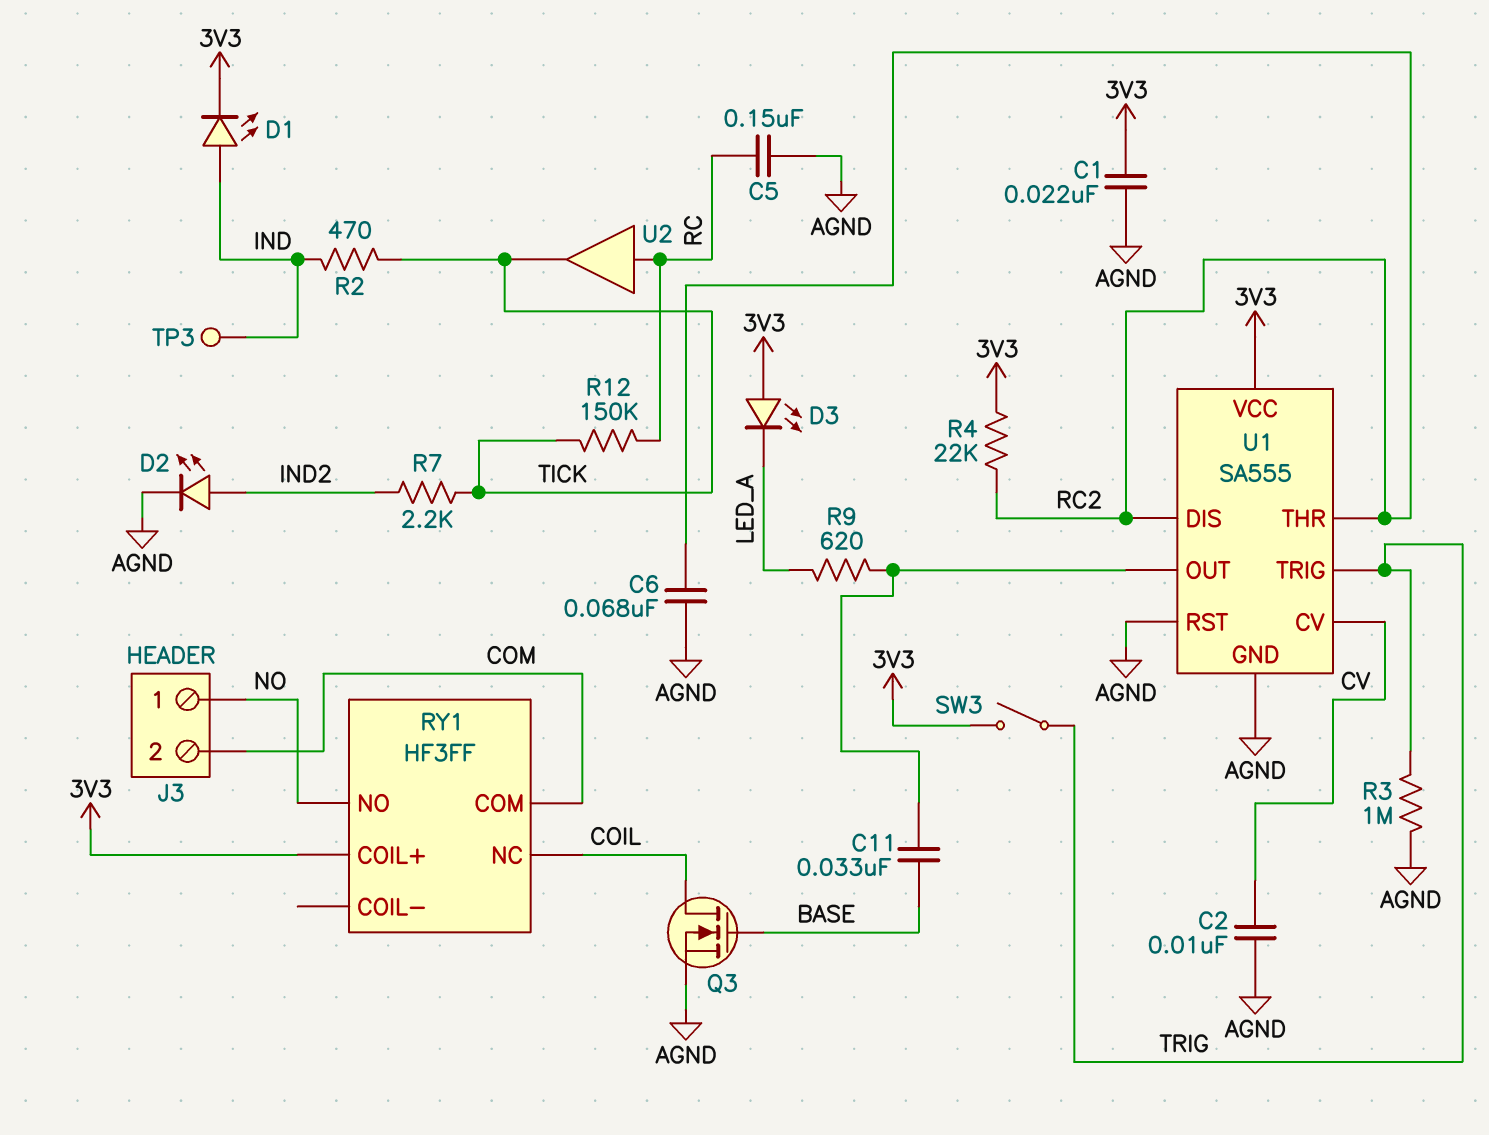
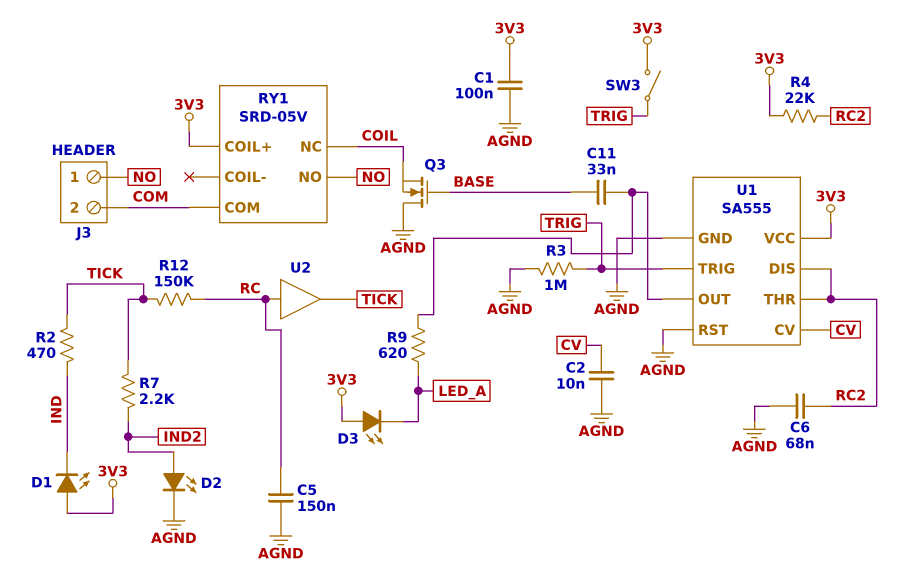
C1: 22nF (3V3, AGND) -> 100nF (3V3, AGND)
D1: LED (A IND, K 3V3) -> LED (A 3V3, K IND)
Q3: NMOS (G BASE, D COIL, S AGND) -> NMOS (G BASE, D AGND, S COIL)
RY1: HF3FF -> SRD-05V
TP3: test point (IND) -> none

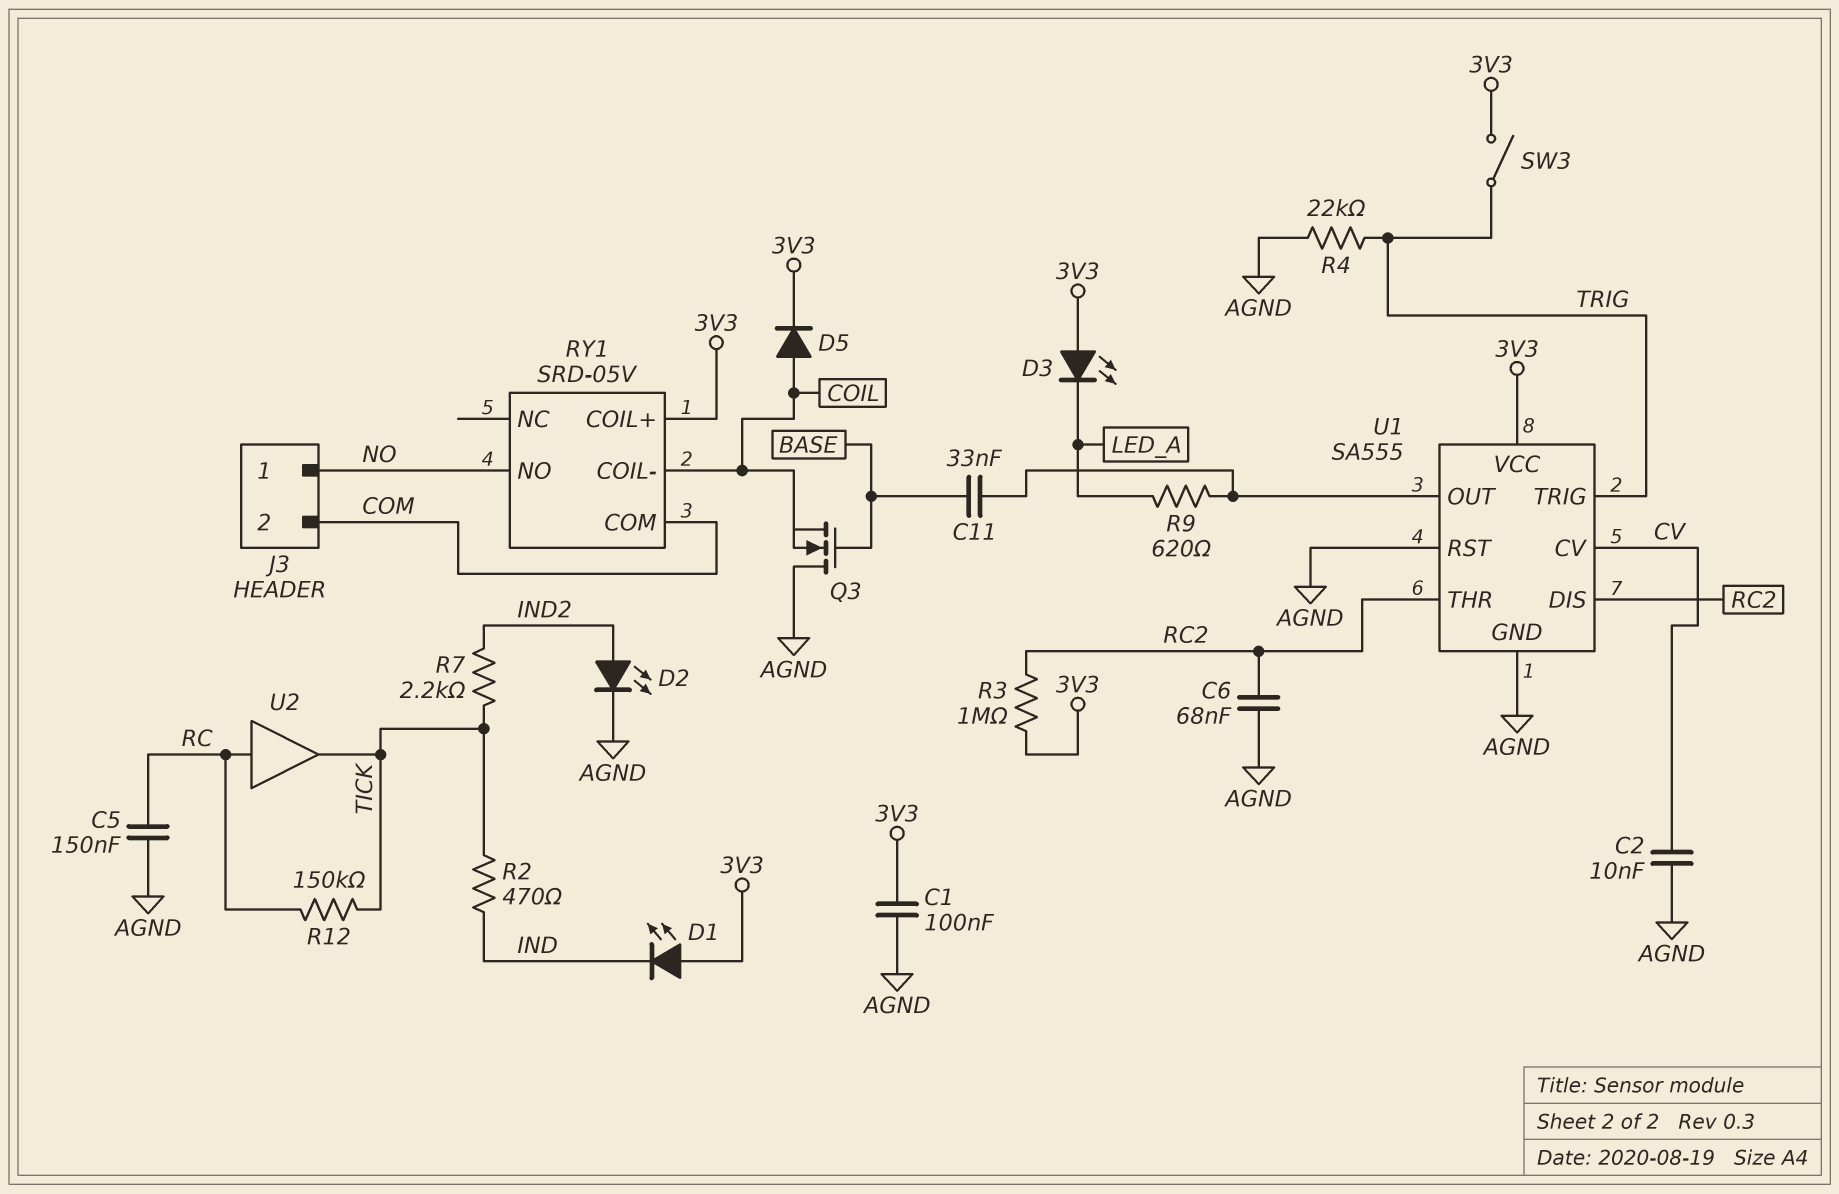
D5: none -> diode (A COIL, K 3V3)
R3: 1M (AGND, TRIG) -> 1M (3V3, RC2)
R4: 22k (3V3, RC2) -> 22k (AGND, TRIG)
RY1 pin COIL-: none -> COIL
RY1 pin NC: COIL -> none

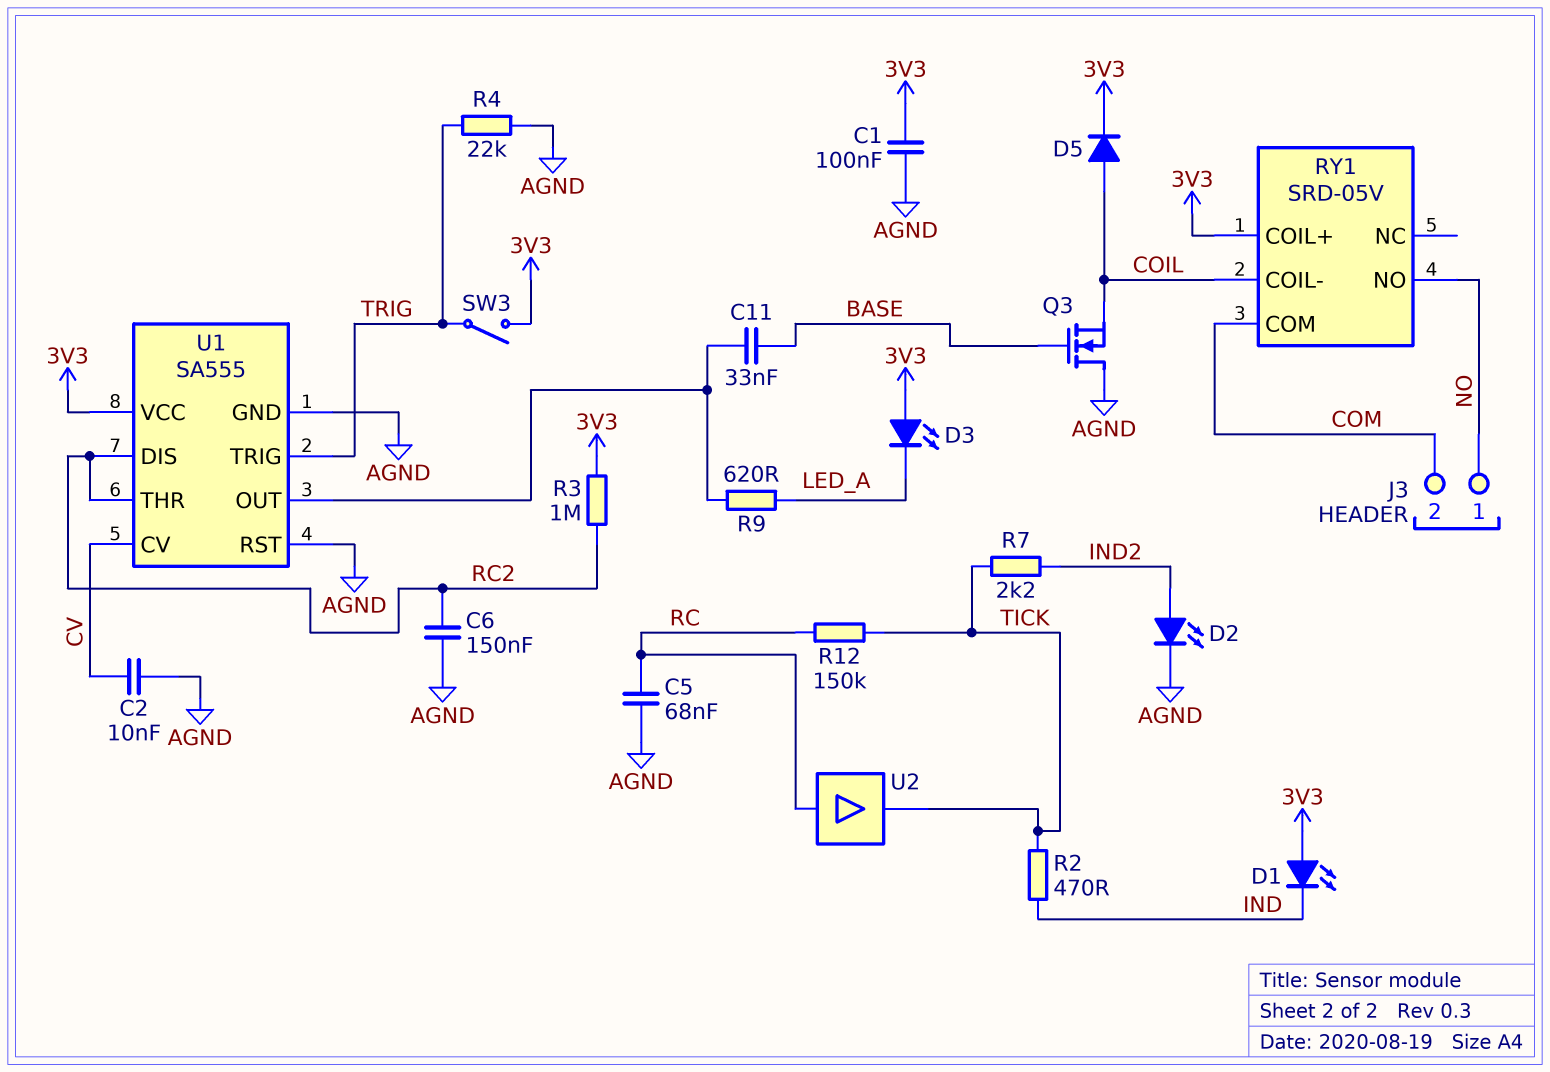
C5: 150nF (AGND, RC) -> 68nF (AGND, RC)
C6: 68nF (AGND, RC2) -> 150nF (AGND, RC2)

